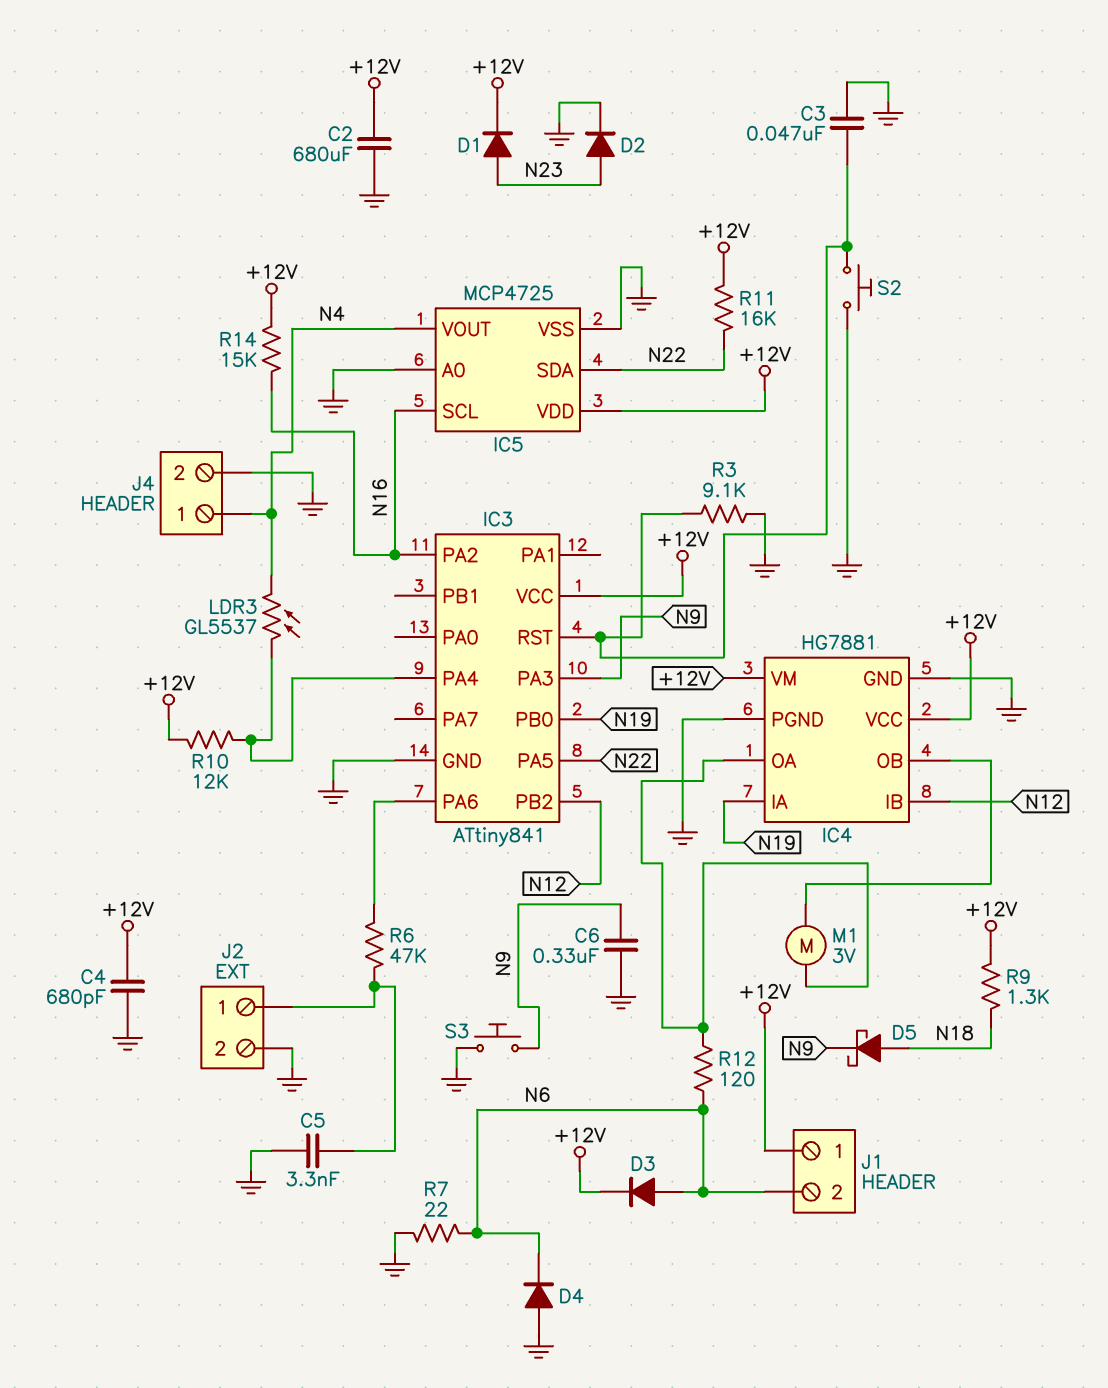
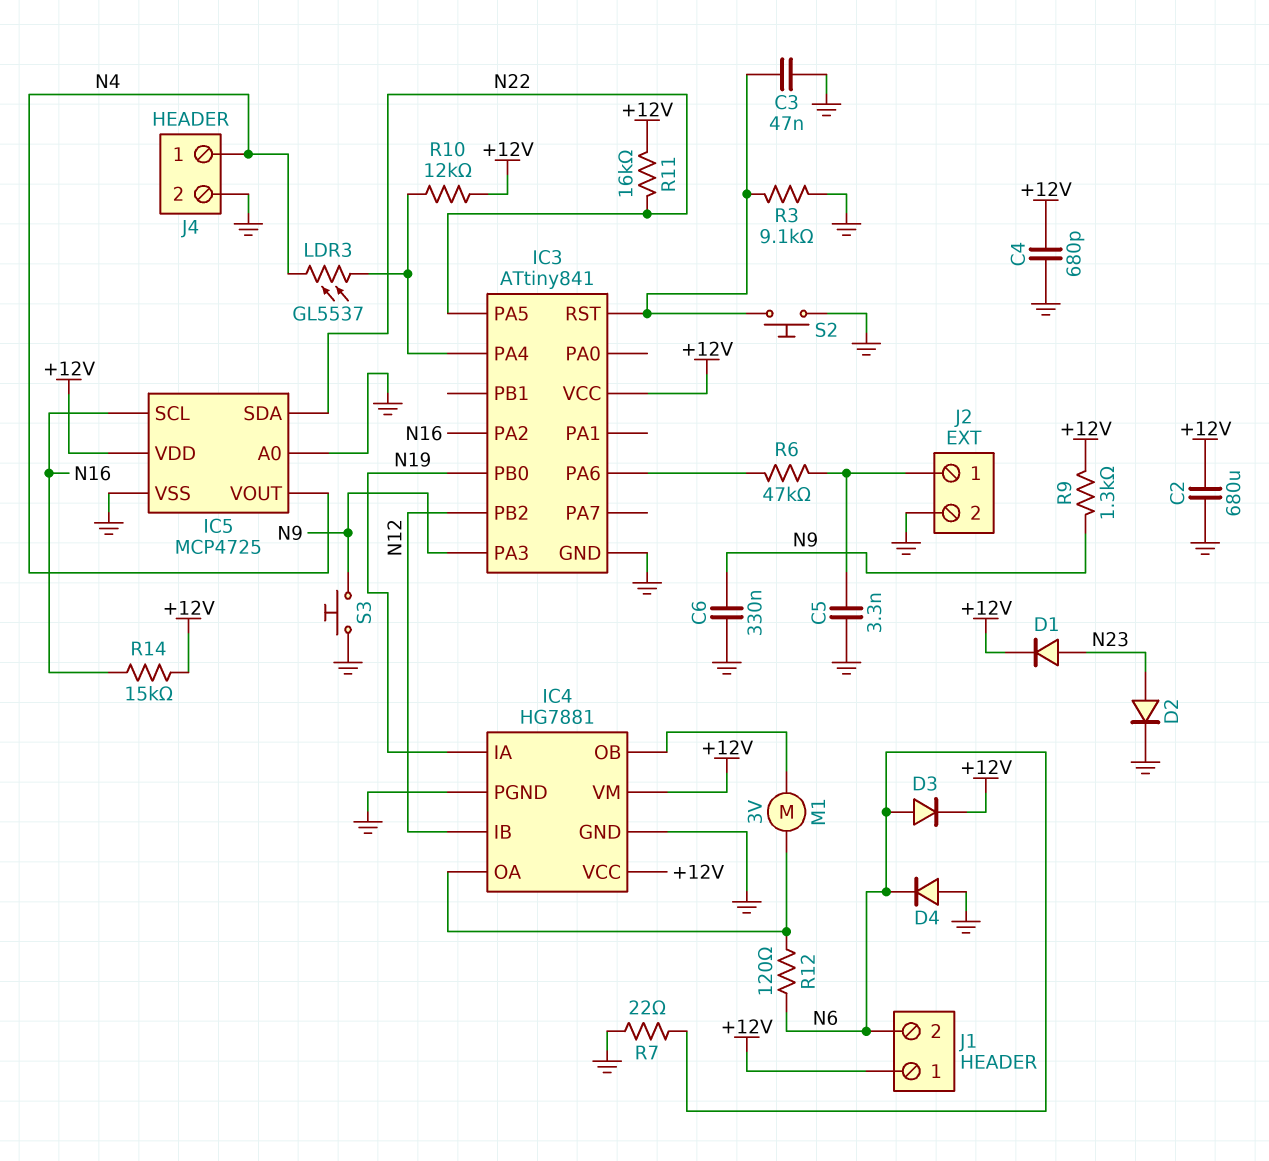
D5: schottky (A N18, K N9) -> none
R9: 1.3k (+12V, N18) -> 1.3k (+12V, N9)

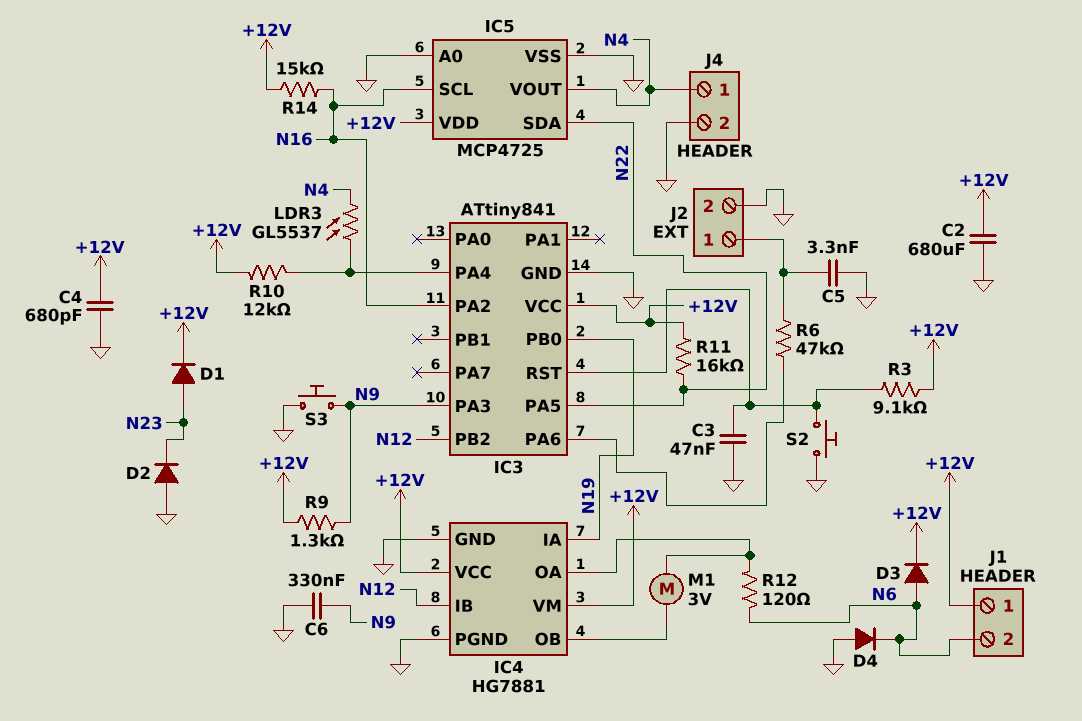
D2: diode (A N23, K GND) -> diode (A GND, K N23)
R3: 9.1k (GND, IC3/RST) -> 9.1k (+12V, IC3/RST)
R7: 22 (GND, N6) -> none

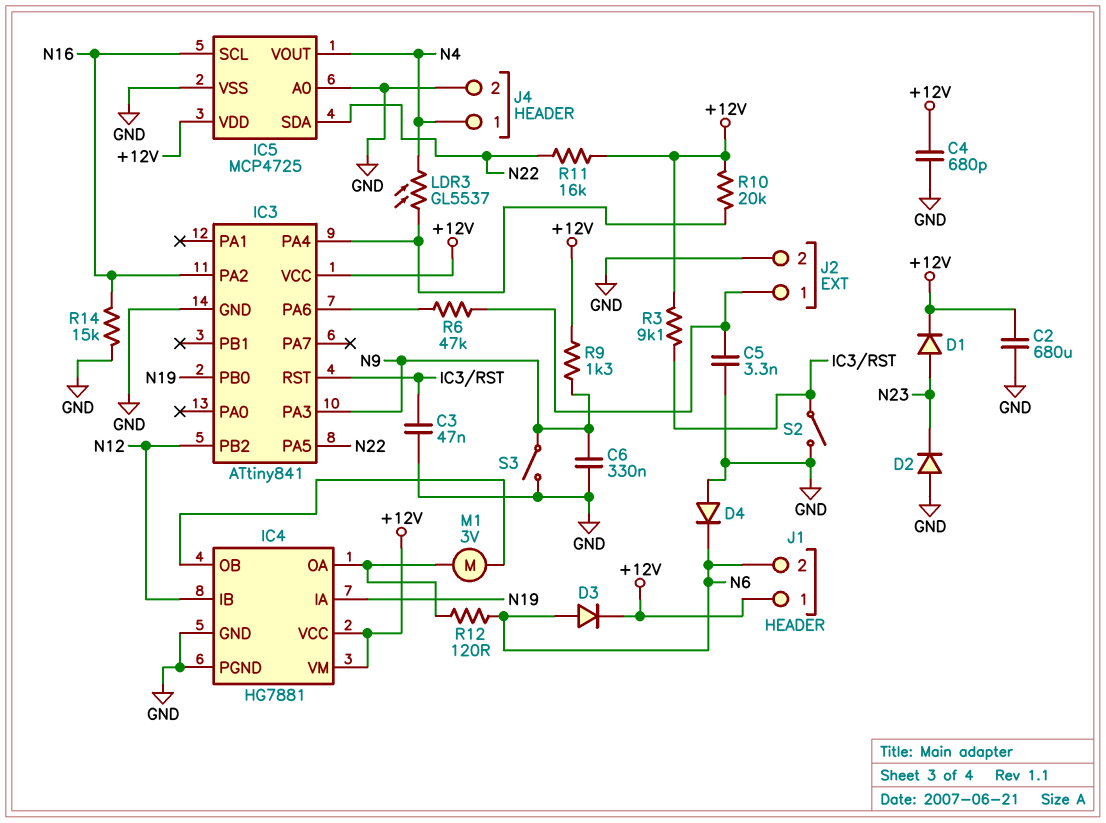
R10: 12k (+12V, IC3/PA4) -> 20k (+12V, IC3/PA4)
R14: 15k (+12V, N16) -> 15k (GND, N16)
S2: button (GND, IC3/RST) -> switch (GND, IC3/RST)
S3: button (GND, N9) -> switch (GND, N9)

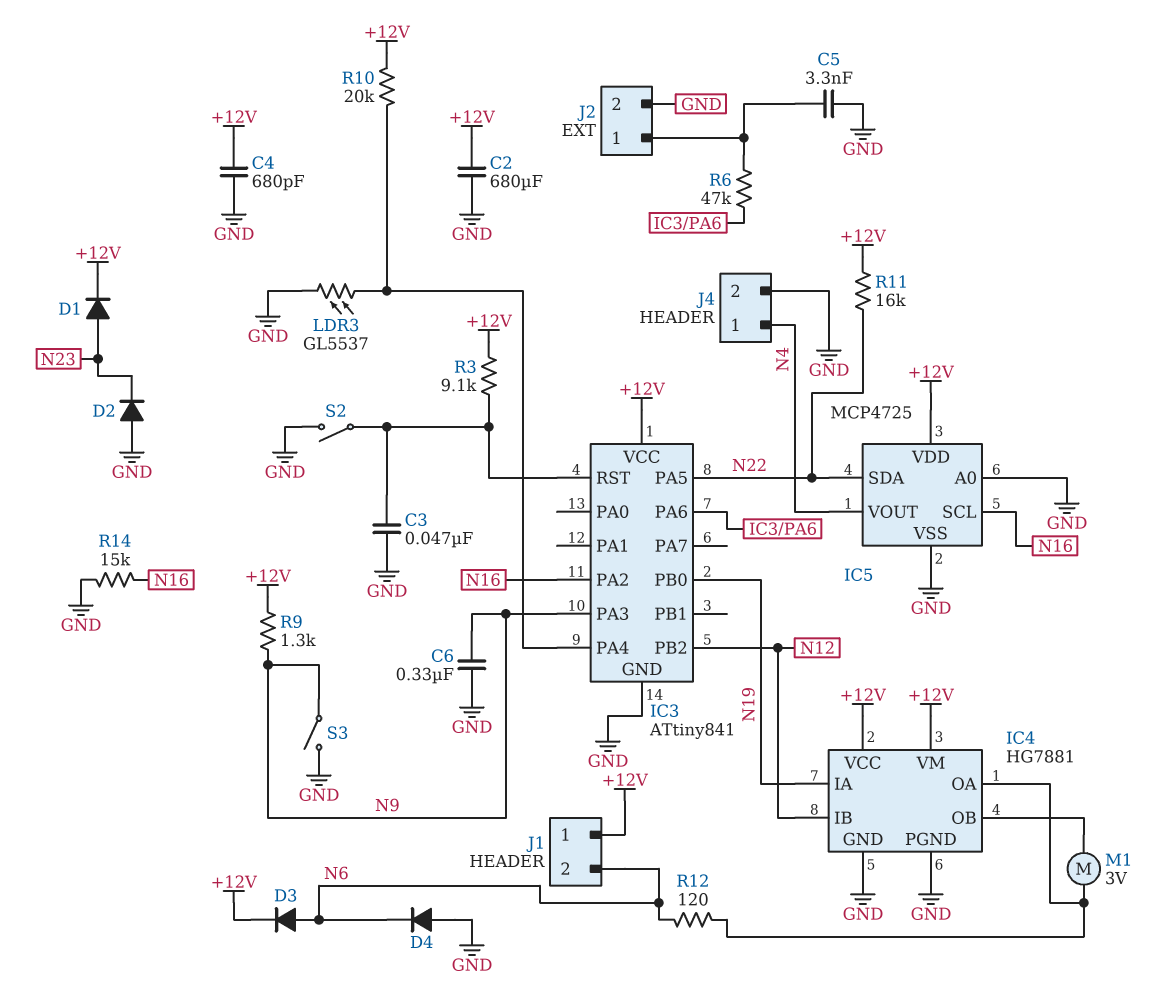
LDR3: GL5537 (IC3/PA4, N4) -> GL5537 (GND, IC3/PA4)

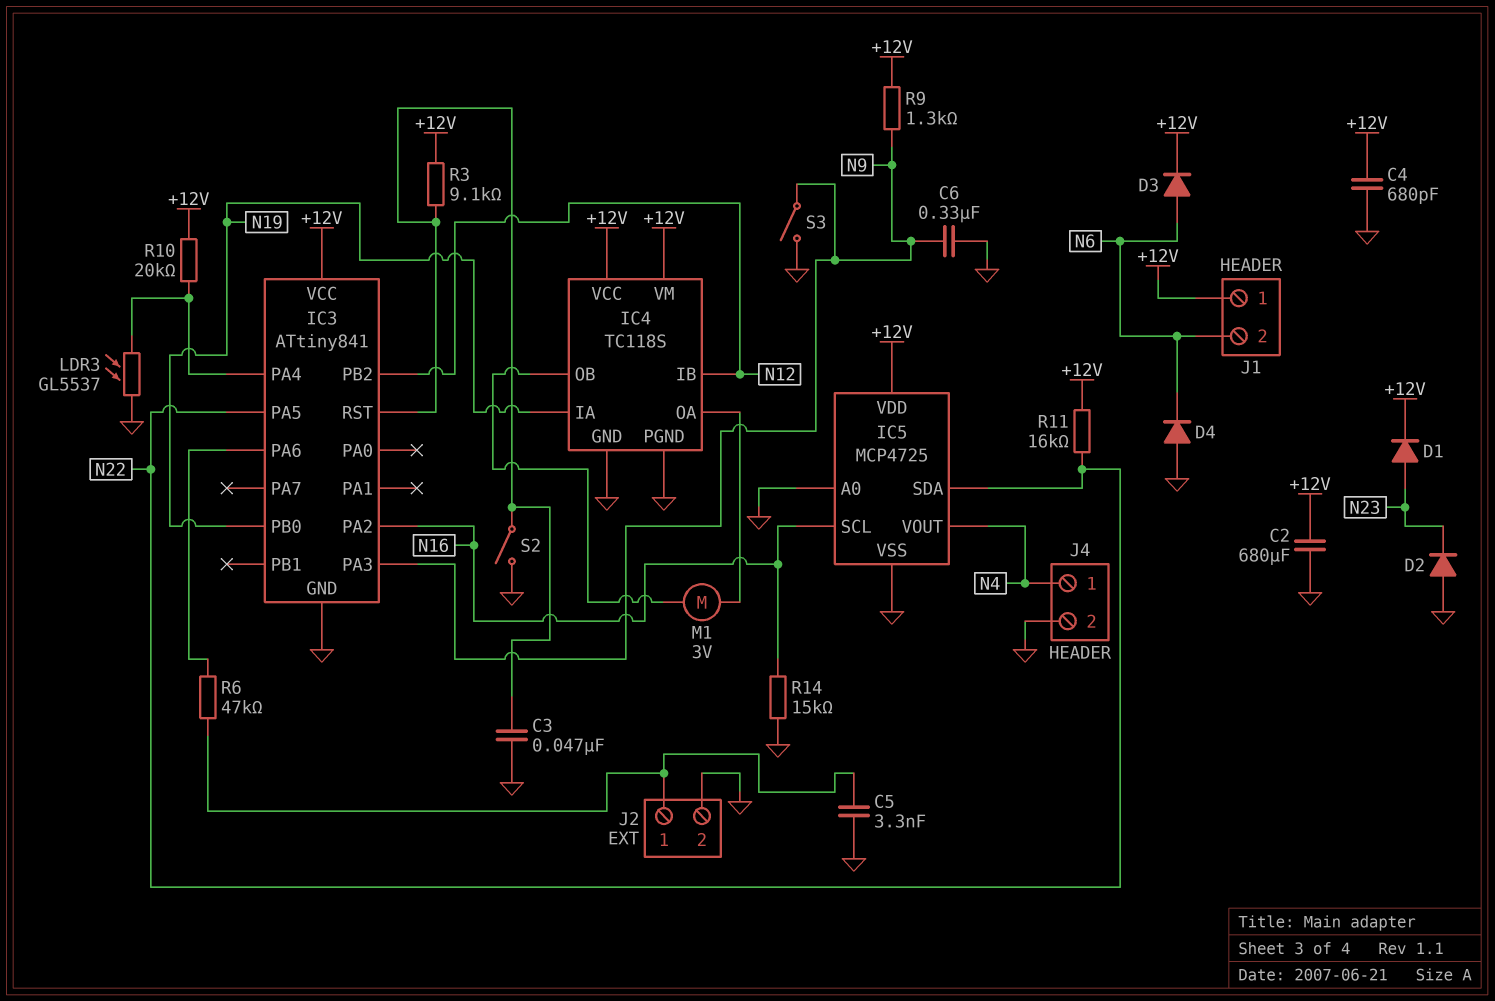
IC4: HG7881 -> TC118S
R12: 120 (IC4/OA, N6) -> none

